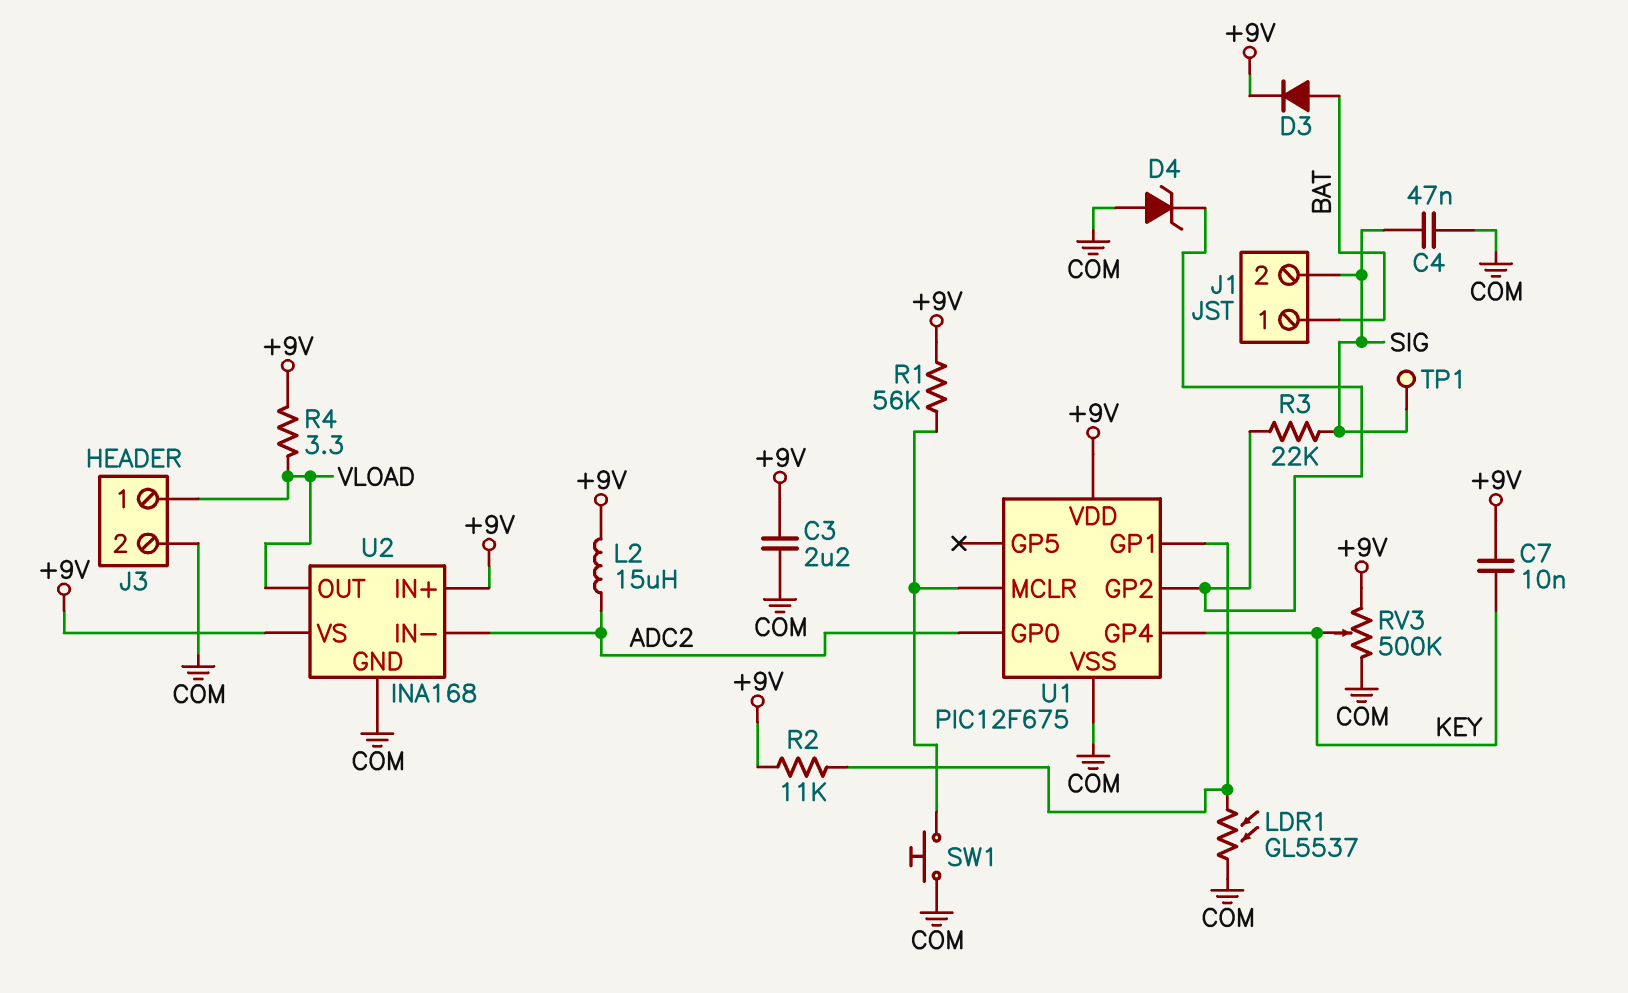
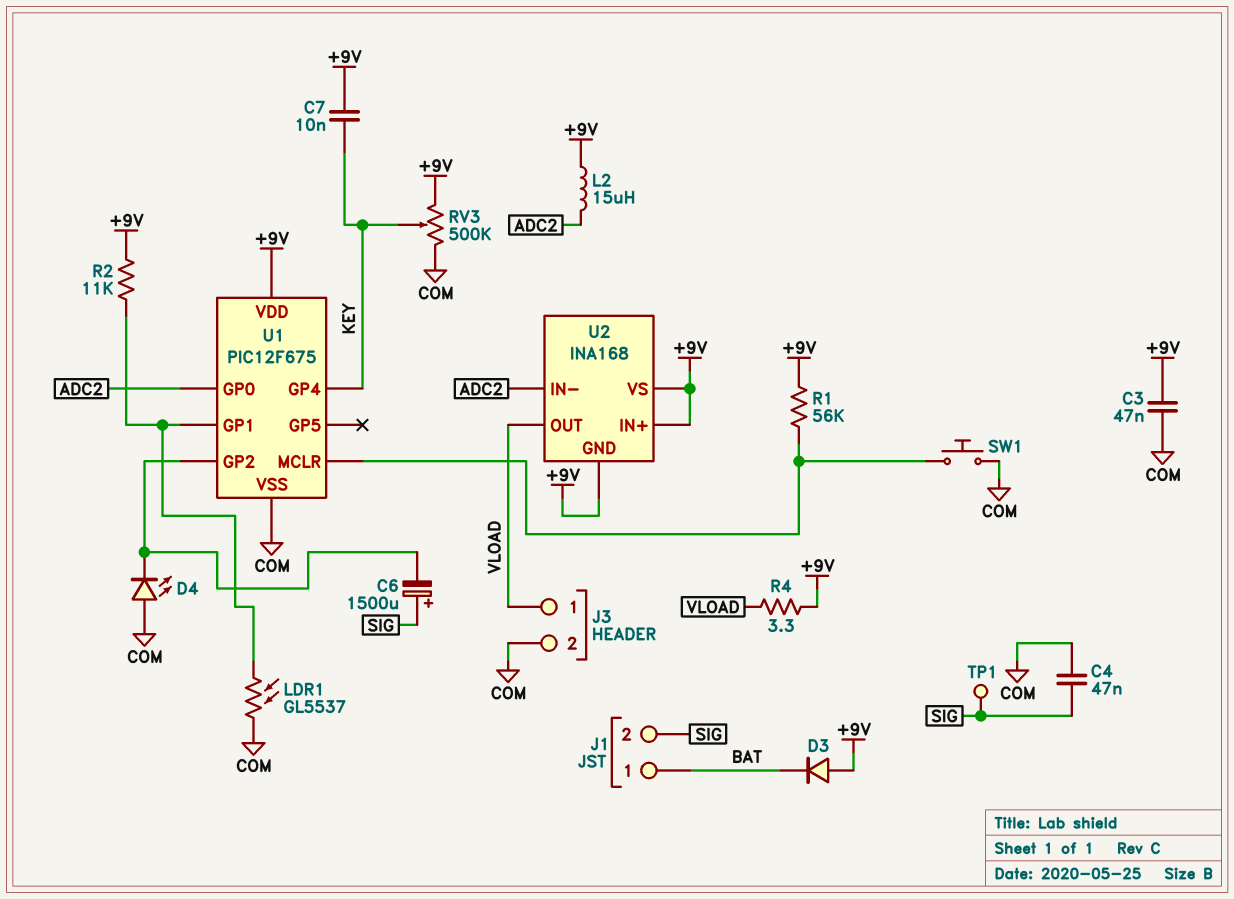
C3: 2.2uF (+9V, COM) -> 47nF (+9V, COM)
C6: none -> 1500uF (plus SIG, minus U1/GP2)
D3: diode (A BAT, K +9V) -> diode (A +9V, K BAT)
D4: zener (A COM, K U1/GP2) -> LED (A COM, K U1/GP2)
R3: 22k (SIG, U1/GP2) -> none
U2 pin GND: COM -> +9V

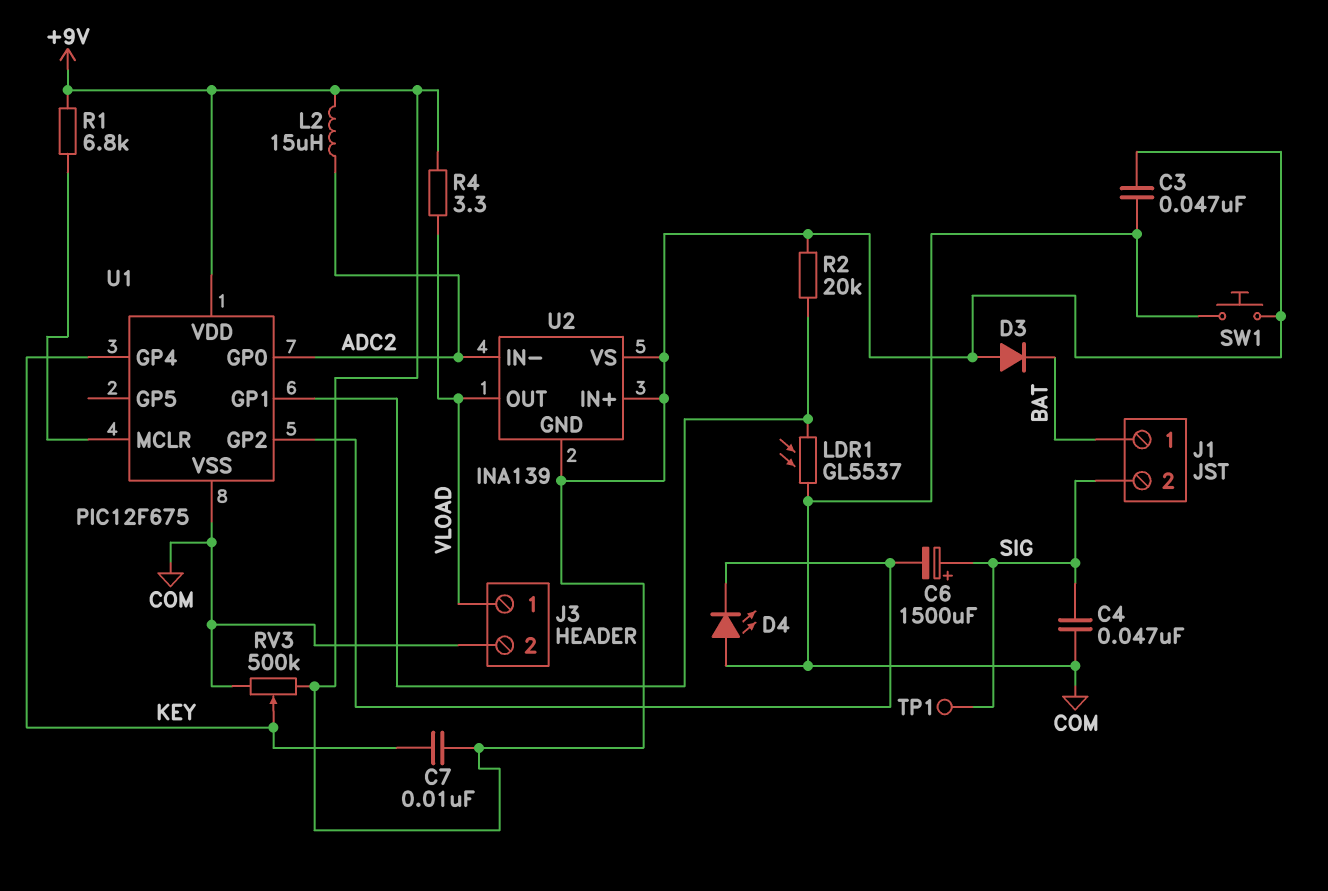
R1: 56k (+9V, U1/MCLR) -> 6.8k (+9V, U1/MCLR)
R2: 11k (+9V, U1/GP1) -> 20k (+9V, U1/GP1)
SW1: button (COM, U1/MCLR) -> button (+9V, COM)
U2: INA168 -> INA139

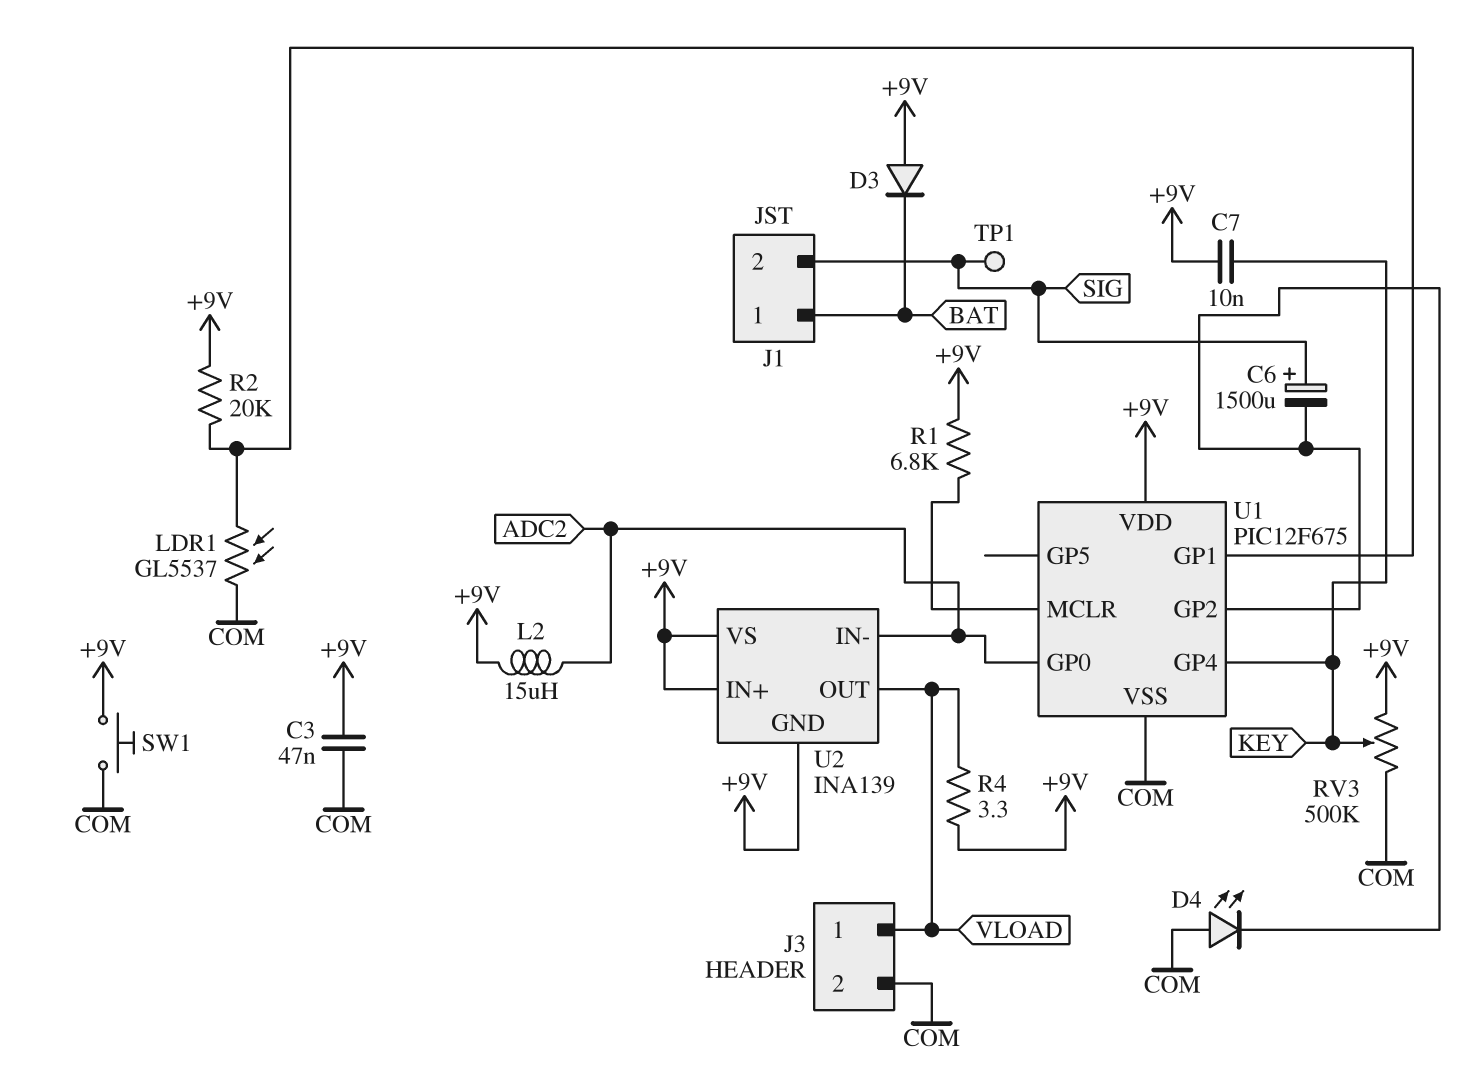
C4: 47nF (COM, SIG) -> none

